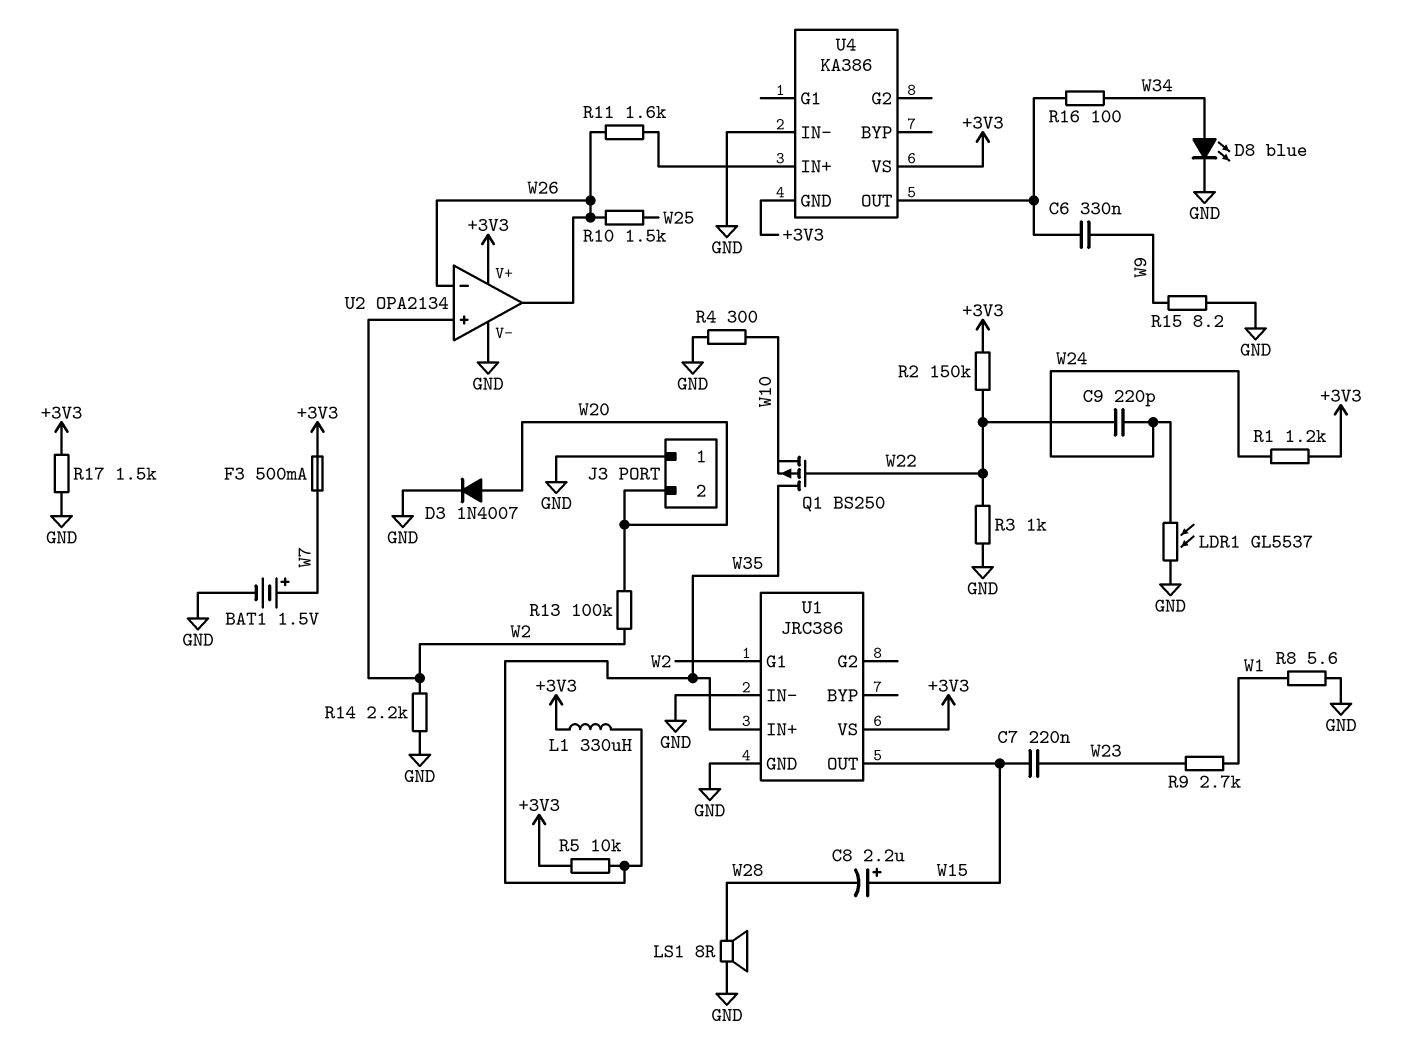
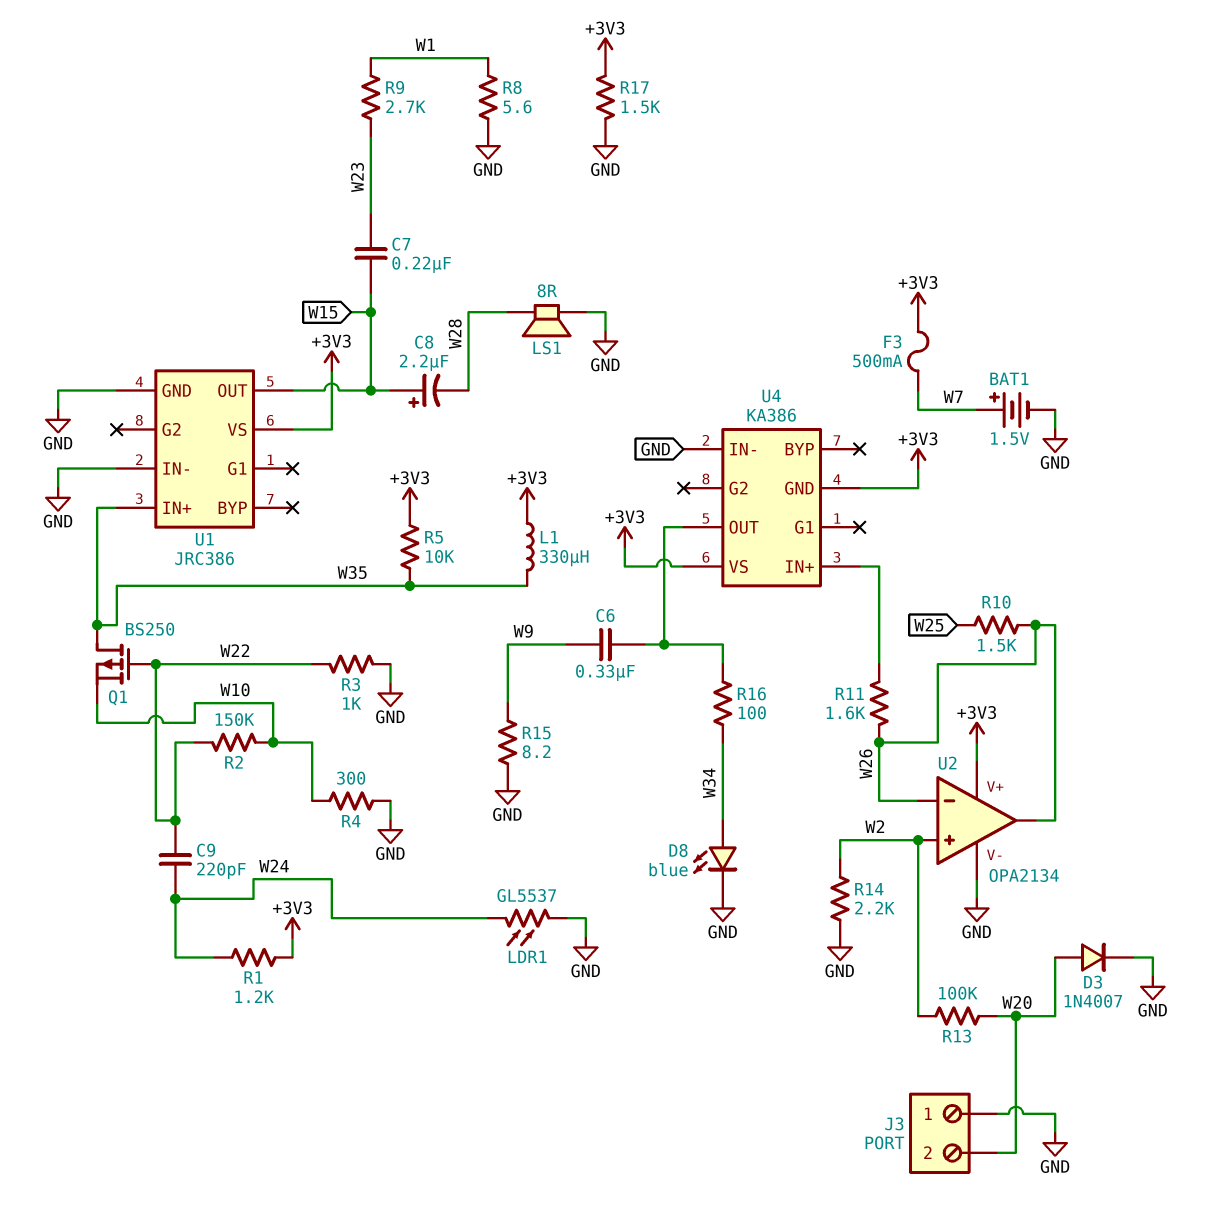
R2: 150k (+3V3, W22) -> 150k (W10, W22)
U1 pin G1: W2 -> none

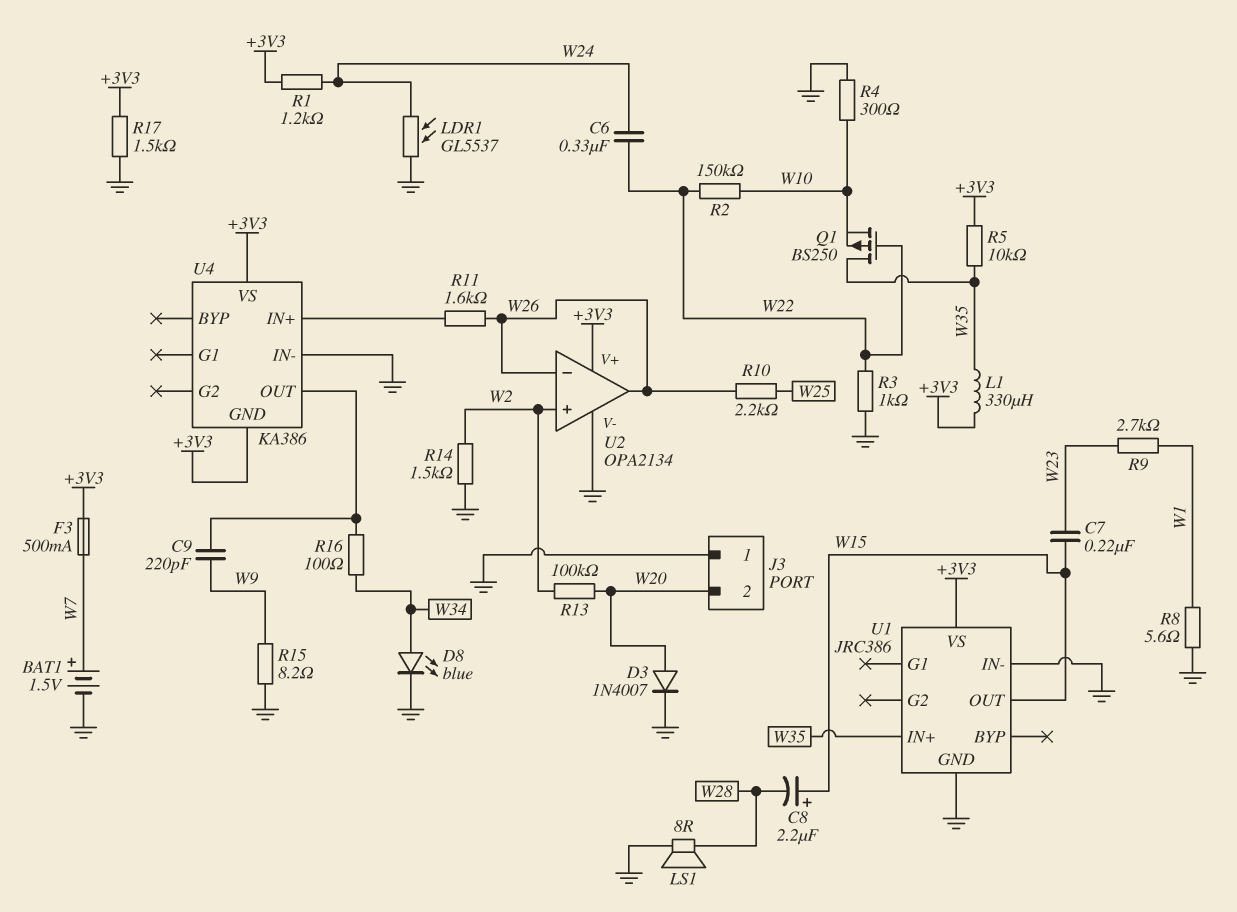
C6: 330nF (U4/OUT, W9) -> 330nF (W22, W24)
C9: 220pF (W22, W24) -> 220pF (U4/OUT, W9)
R10: 1.5k (W25, W26) -> 2.2k (W25, W26)
R14: 2.2k (GND, W2) -> 1.5k (GND, W2)

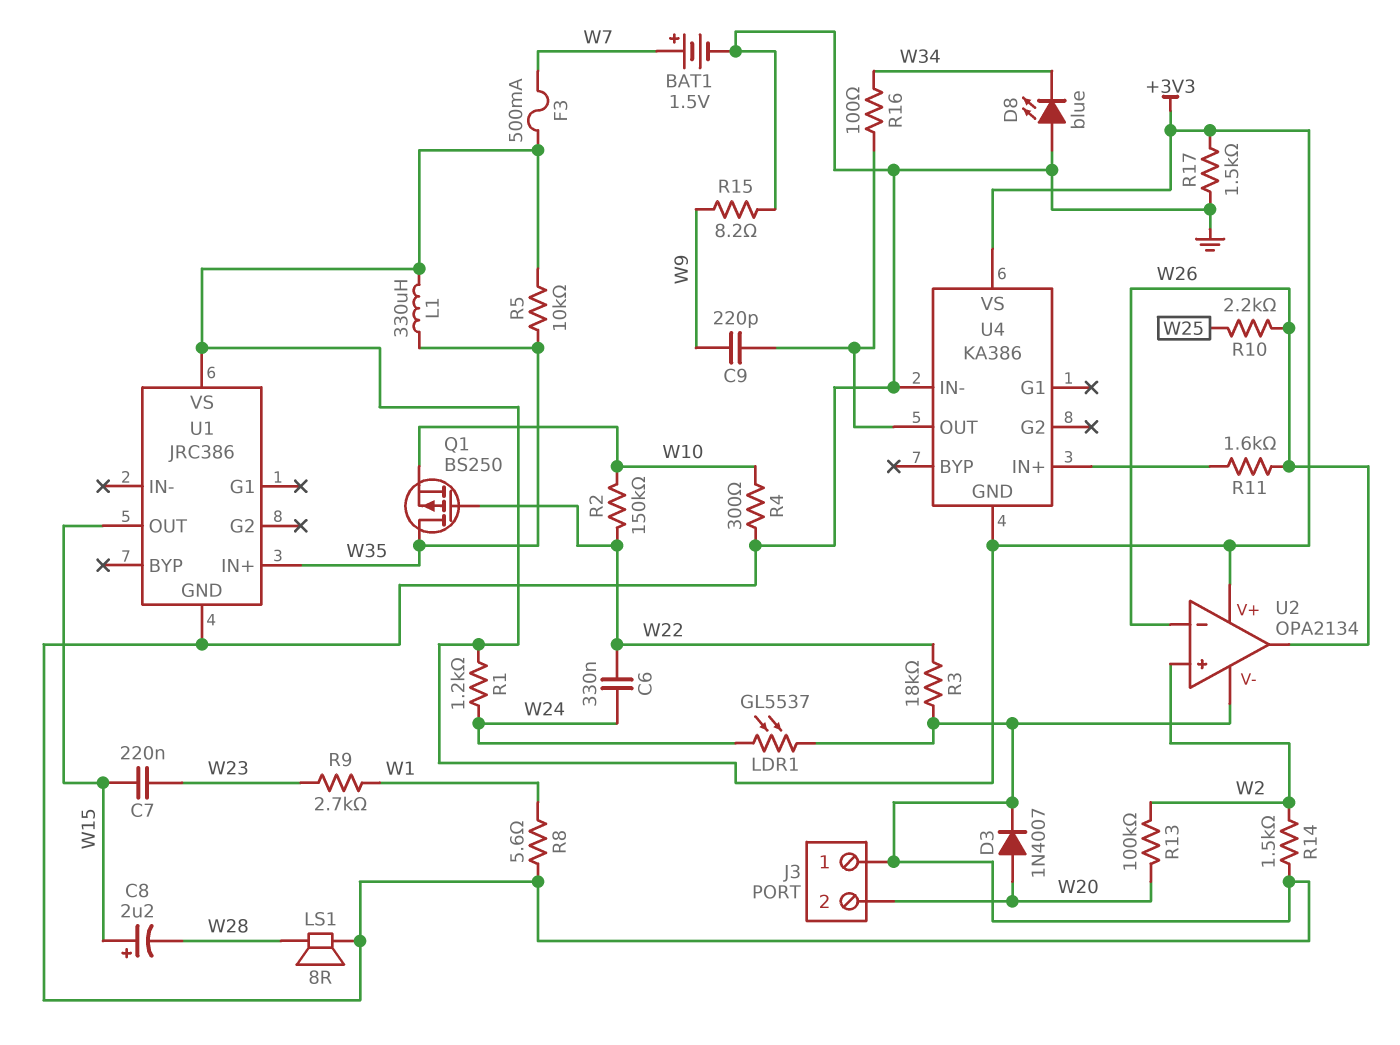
D8: LED blue (A W34, K GND) -> LED blue (A GND, K W34)
R3: 1k (GND, W22) -> 18k (GND, W22)
U1 pin IN-: GND -> none

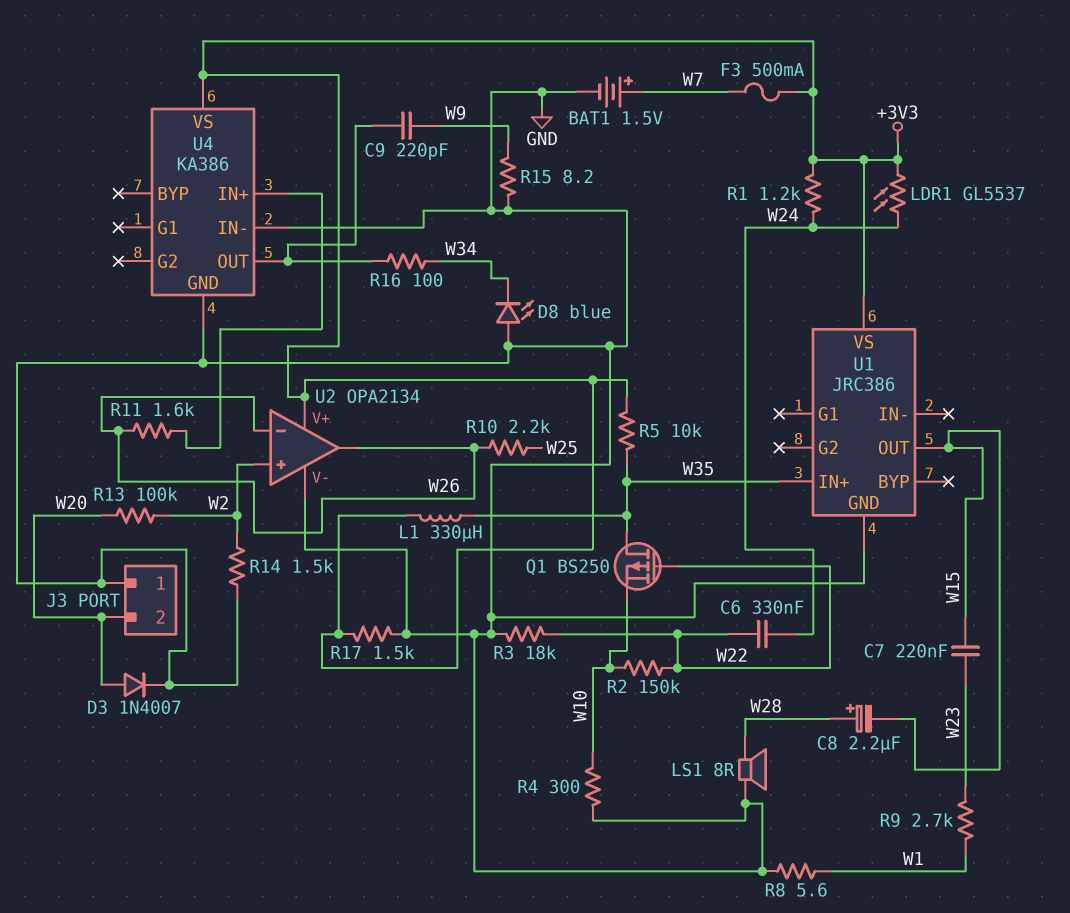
C8: 2.2uF (plus W15, minus W28) -> 2.2uF (plus W28, minus W15)
LDR1: GL5537 (GND, W24) -> GL5537 (+3V3, W24)
U4 pin GND: +3V3 -> GND

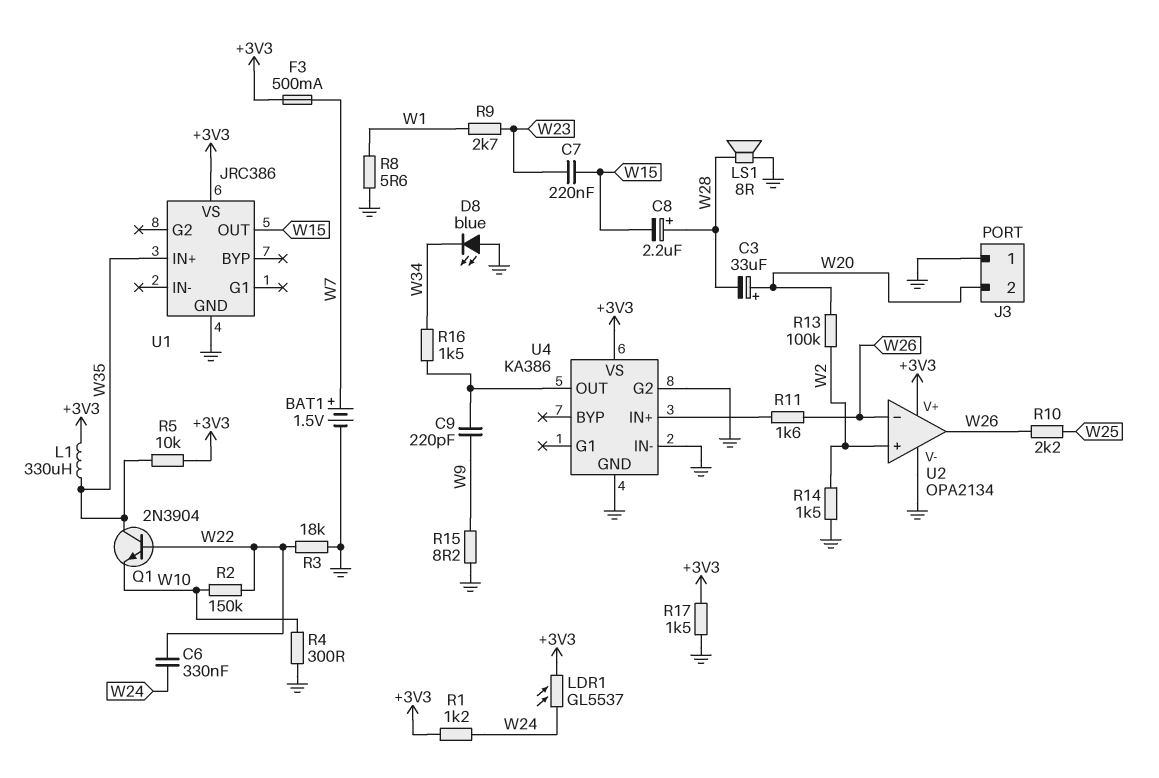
C3: none -> 33uF (plus W20, minus W28)
D3: diode 1N4007 (A W20, K GND) -> none
Q1: PMOS BS250 (G W22, D W35, S W10) -> NPN 2N3904 (B W22, C W35, E W10)
R16: 100 (U4/OUT, W34) -> 1.5k (U4/OUT, W34)
U4 pin G2: none -> GND

